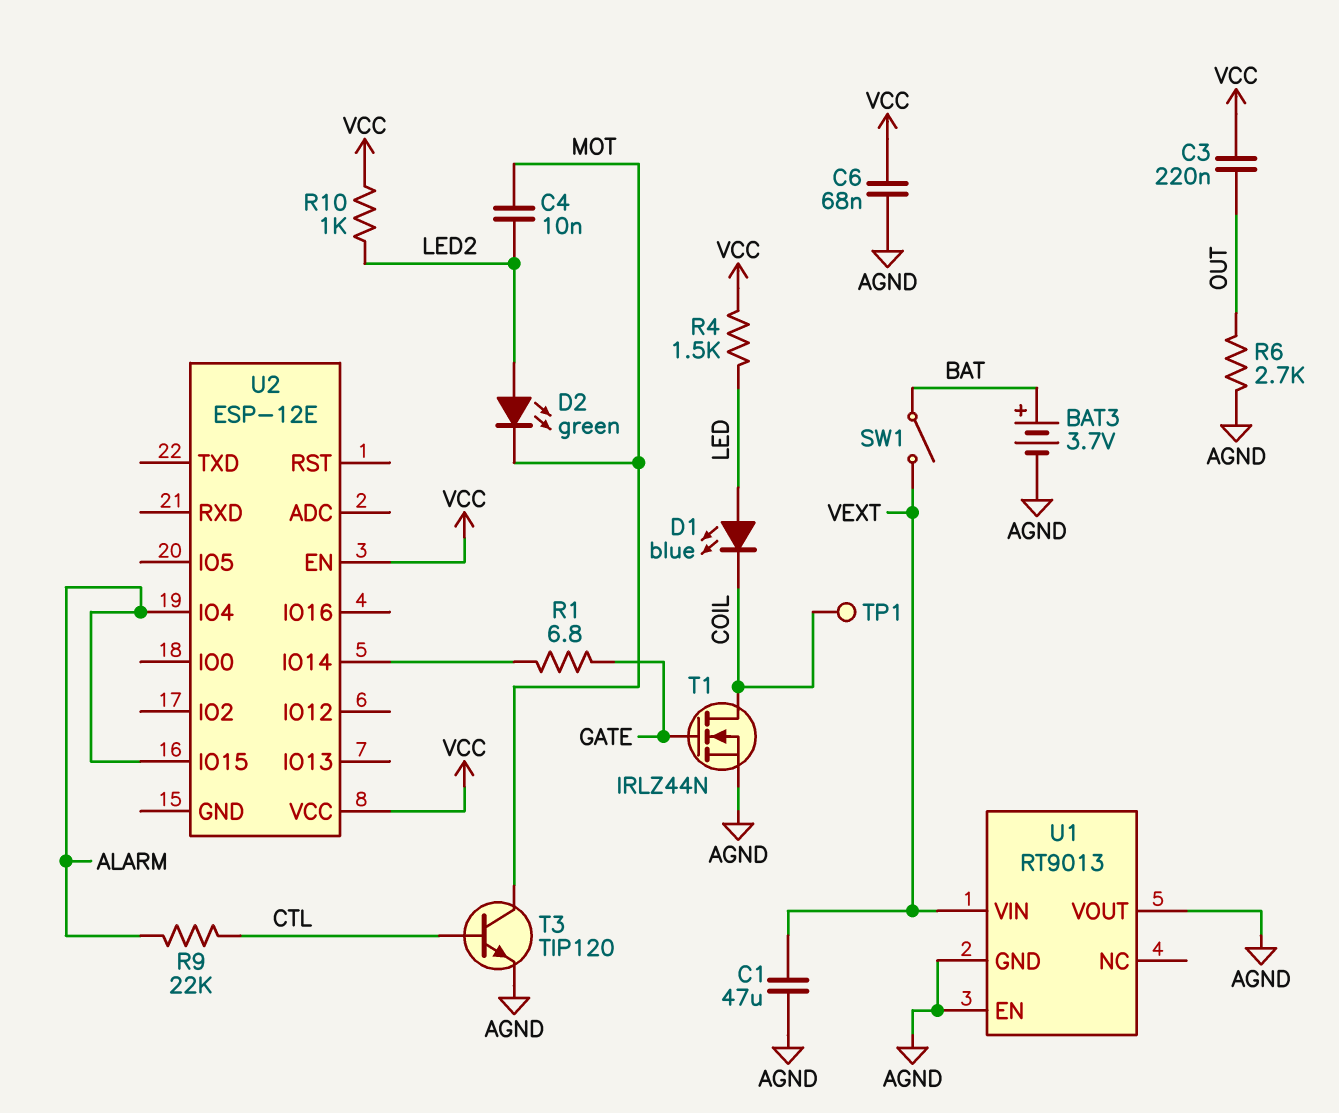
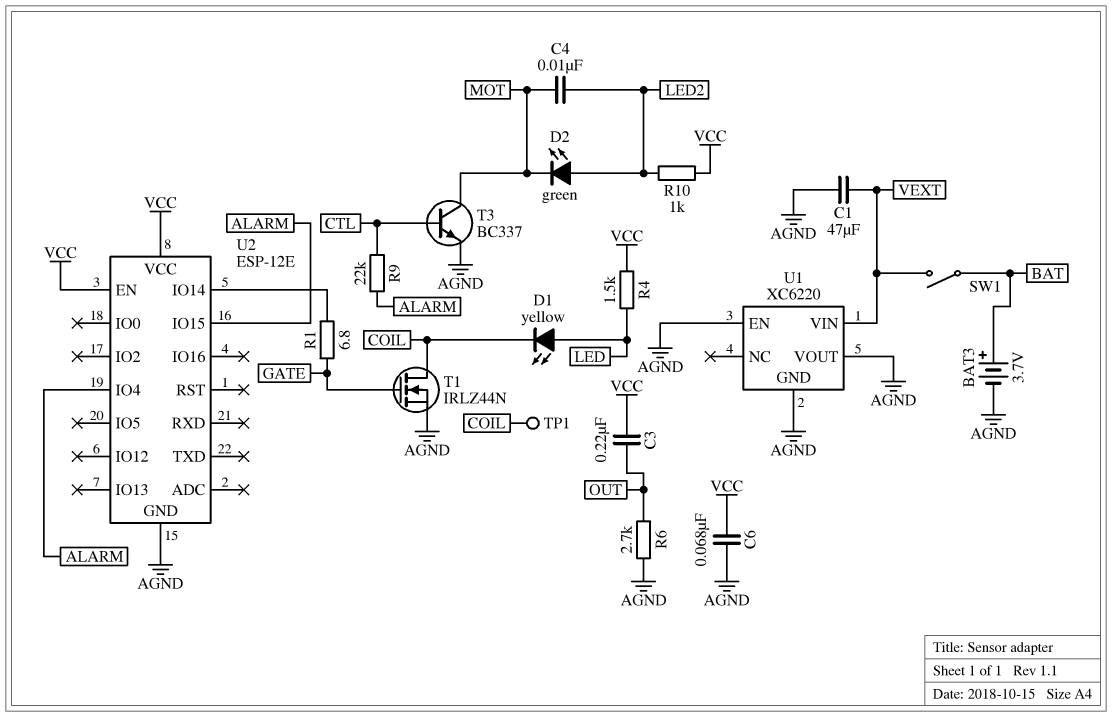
D1: LED blue (A LED, K COIL) -> LED yellow (A LED, K COIL)
T3: NPN TIP120 (B CTL, C MOT, E AGND) -> NPN BC337 (B CTL, C MOT, E AGND)
U1: RT9013 -> XC6220
U2 pin GND: none -> AGND

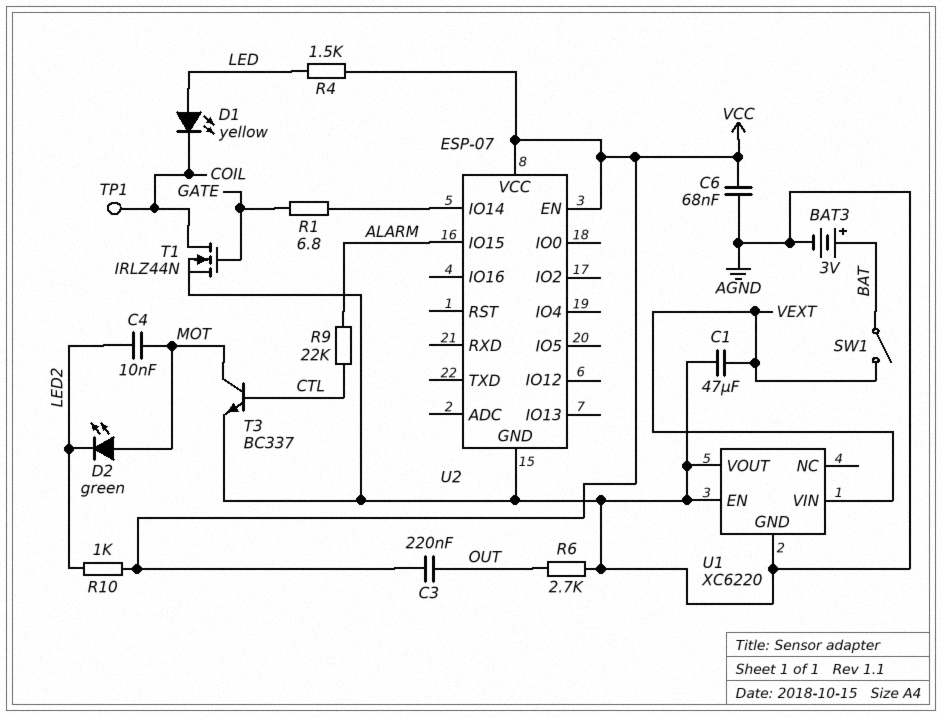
BAT3: 3.7V (plus BAT, minus AGND) -> 3V (plus BAT, minus AGND)
D2: LED green (A LED2, K MOT) -> LED green (A MOT, K LED2)
U2: ESP-12E -> ESP-07
U2 pin IO4: ALARM -> none

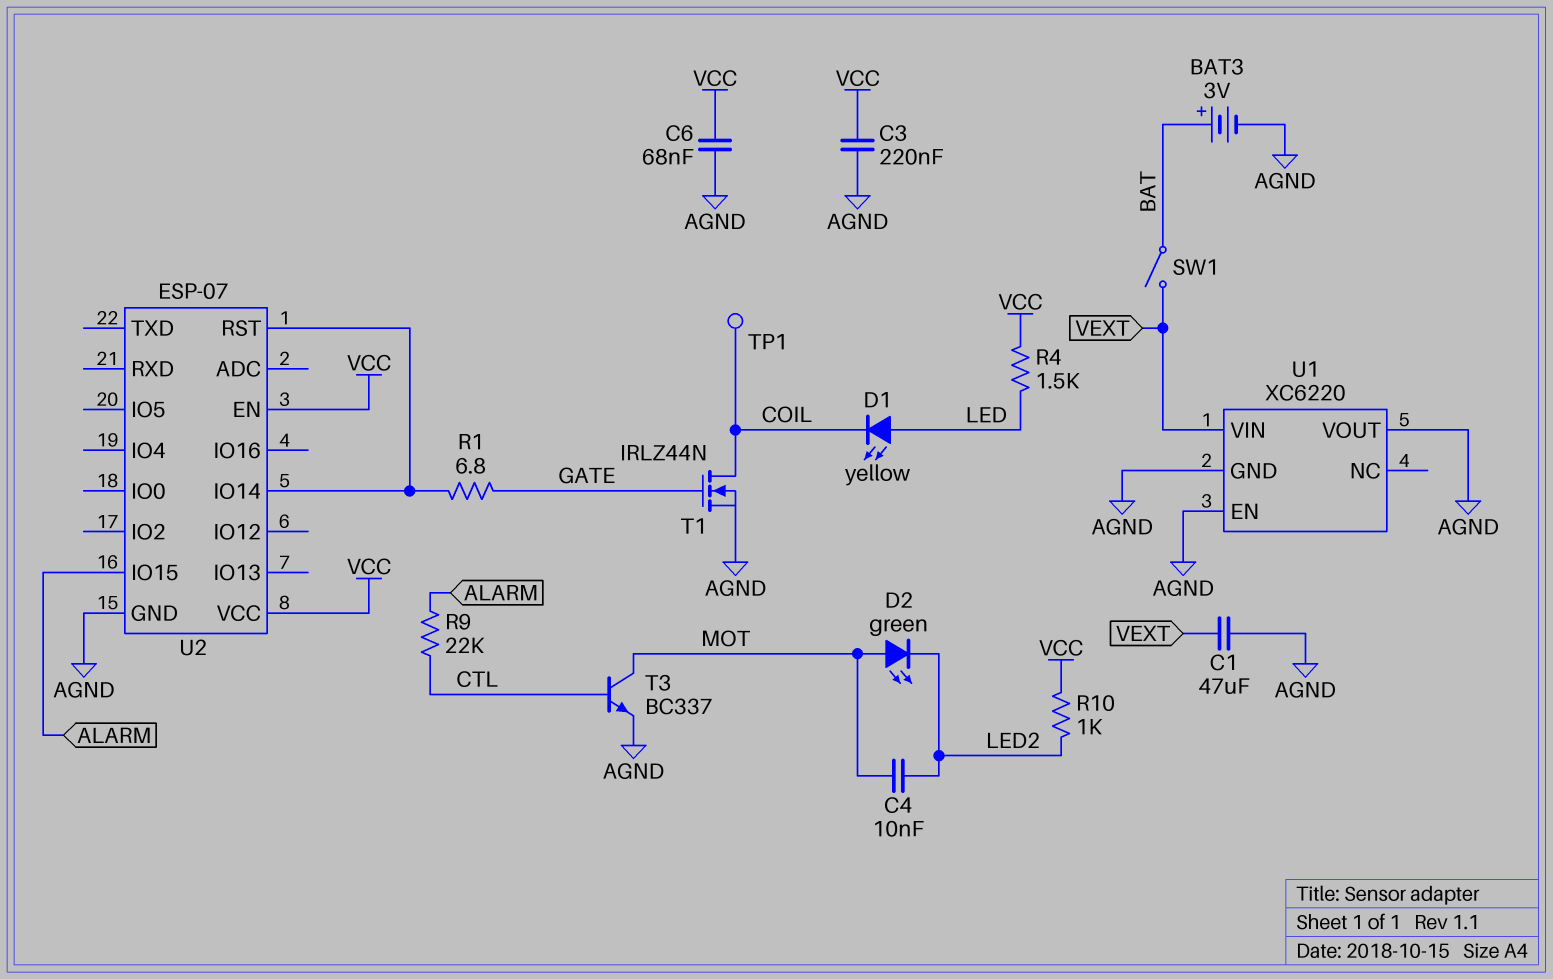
C3: 220nF (OUT, VCC) -> 220nF (AGND, VCC)
R6: 2.7k (AGND, OUT) -> none
U2 pin RST: none -> U2/IO14

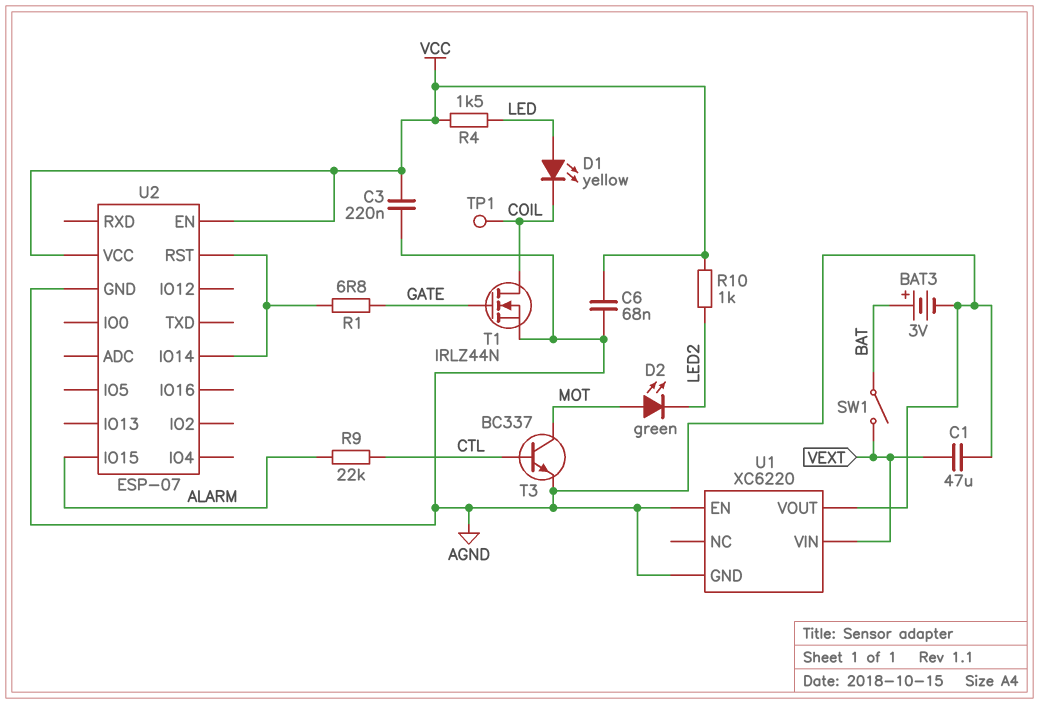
C4: 10nF (LED2, MOT) -> none

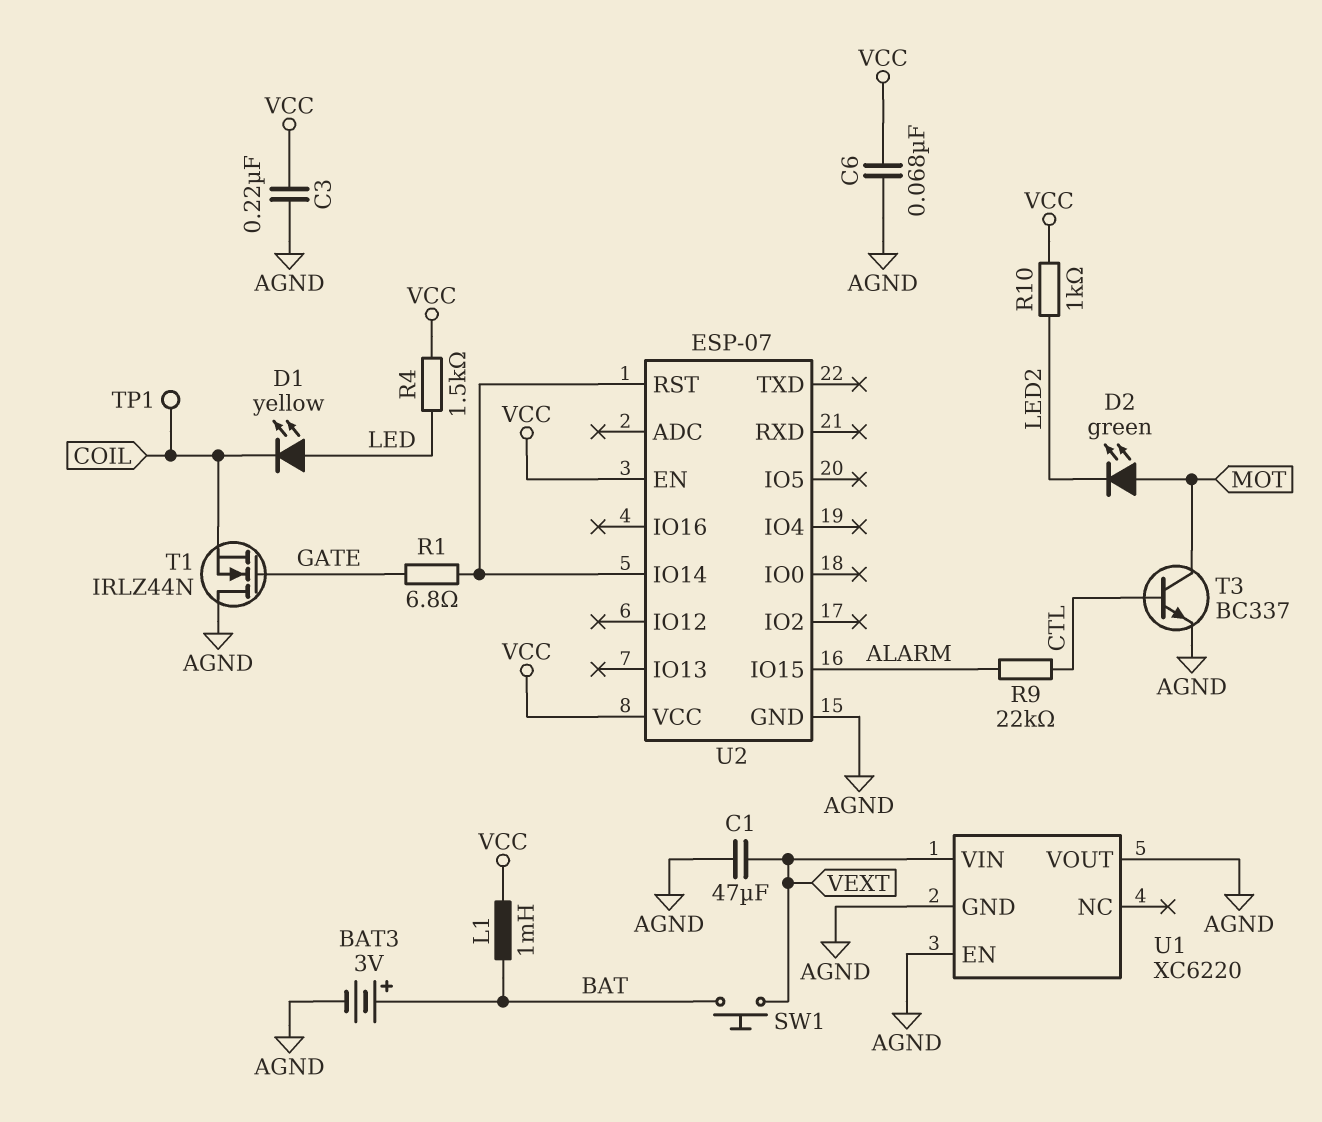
L1: none -> 1mH (BAT, VCC)
SW1: switch (BAT, VEXT) -> button (BAT, VEXT)
T1: NMOS IRLZ44N (G GATE, D COIL, S AGND) -> NMOS IRLZ44N (G GATE, D AGND, S COIL)

